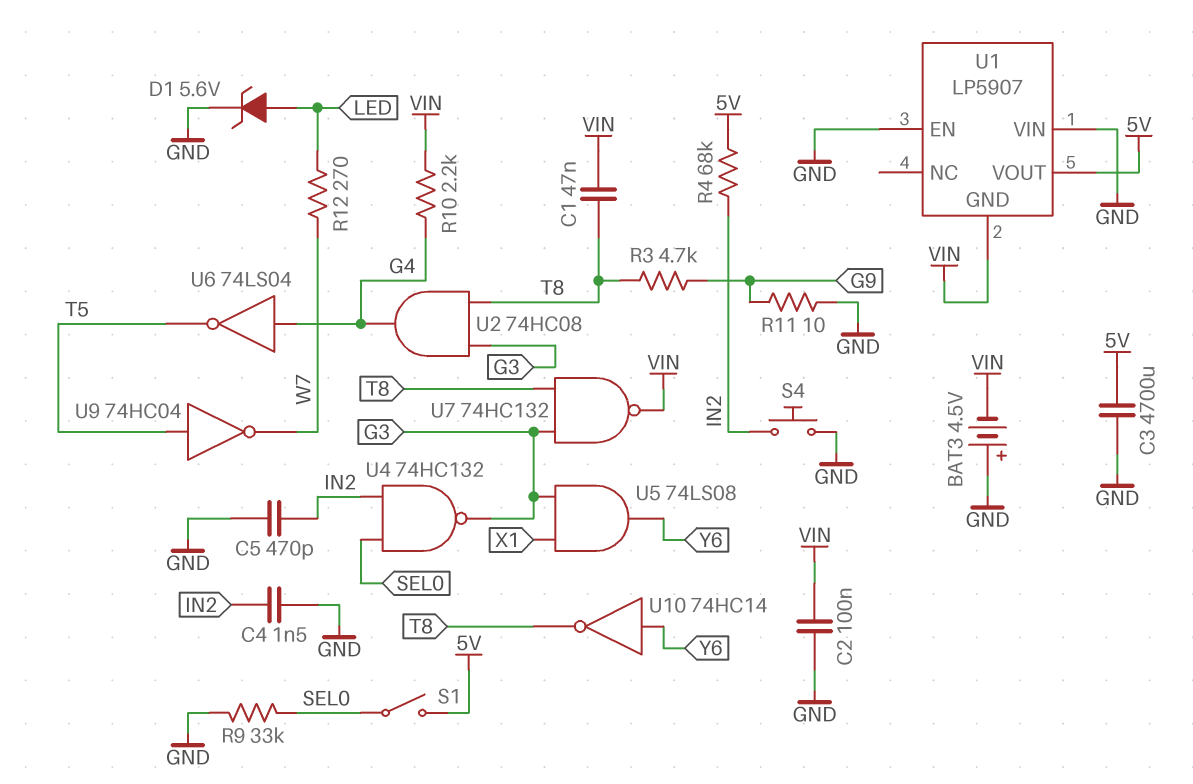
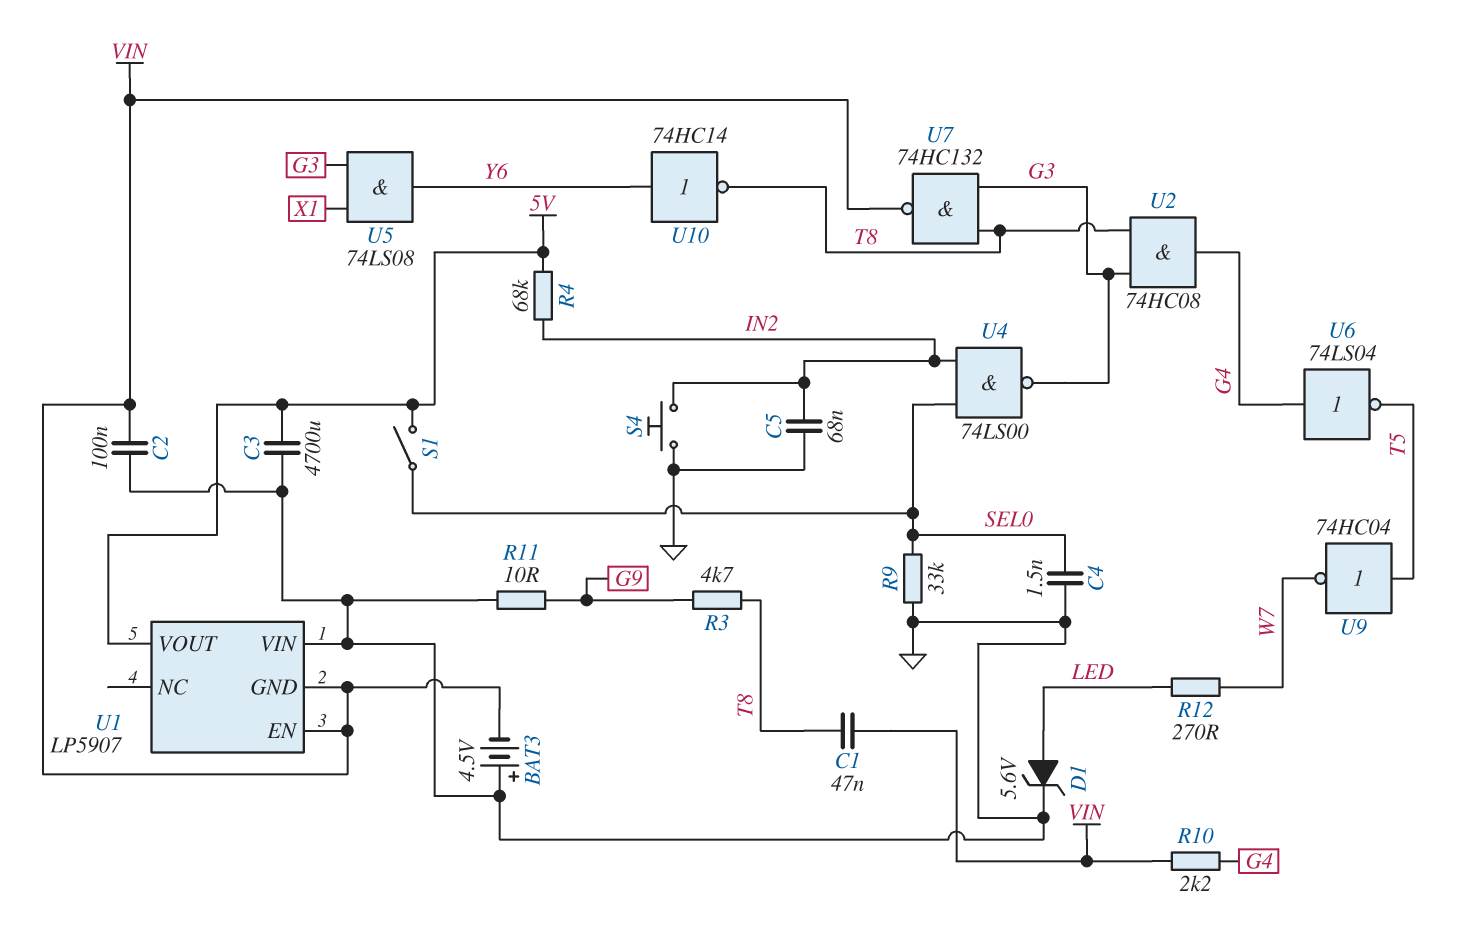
C4: 1.5nF (GND, IN2) -> 1.5nF (GND, SEL0)
C5: 470pF (GND, IN2) -> 68nF (GND, IN2)
U1 pin EN: GND -> VIN
U4: NAND 74HC132 (in IN2, in SEL0, out G3) -> NAND 74LS00 (in IN2, in SEL0, out G3)

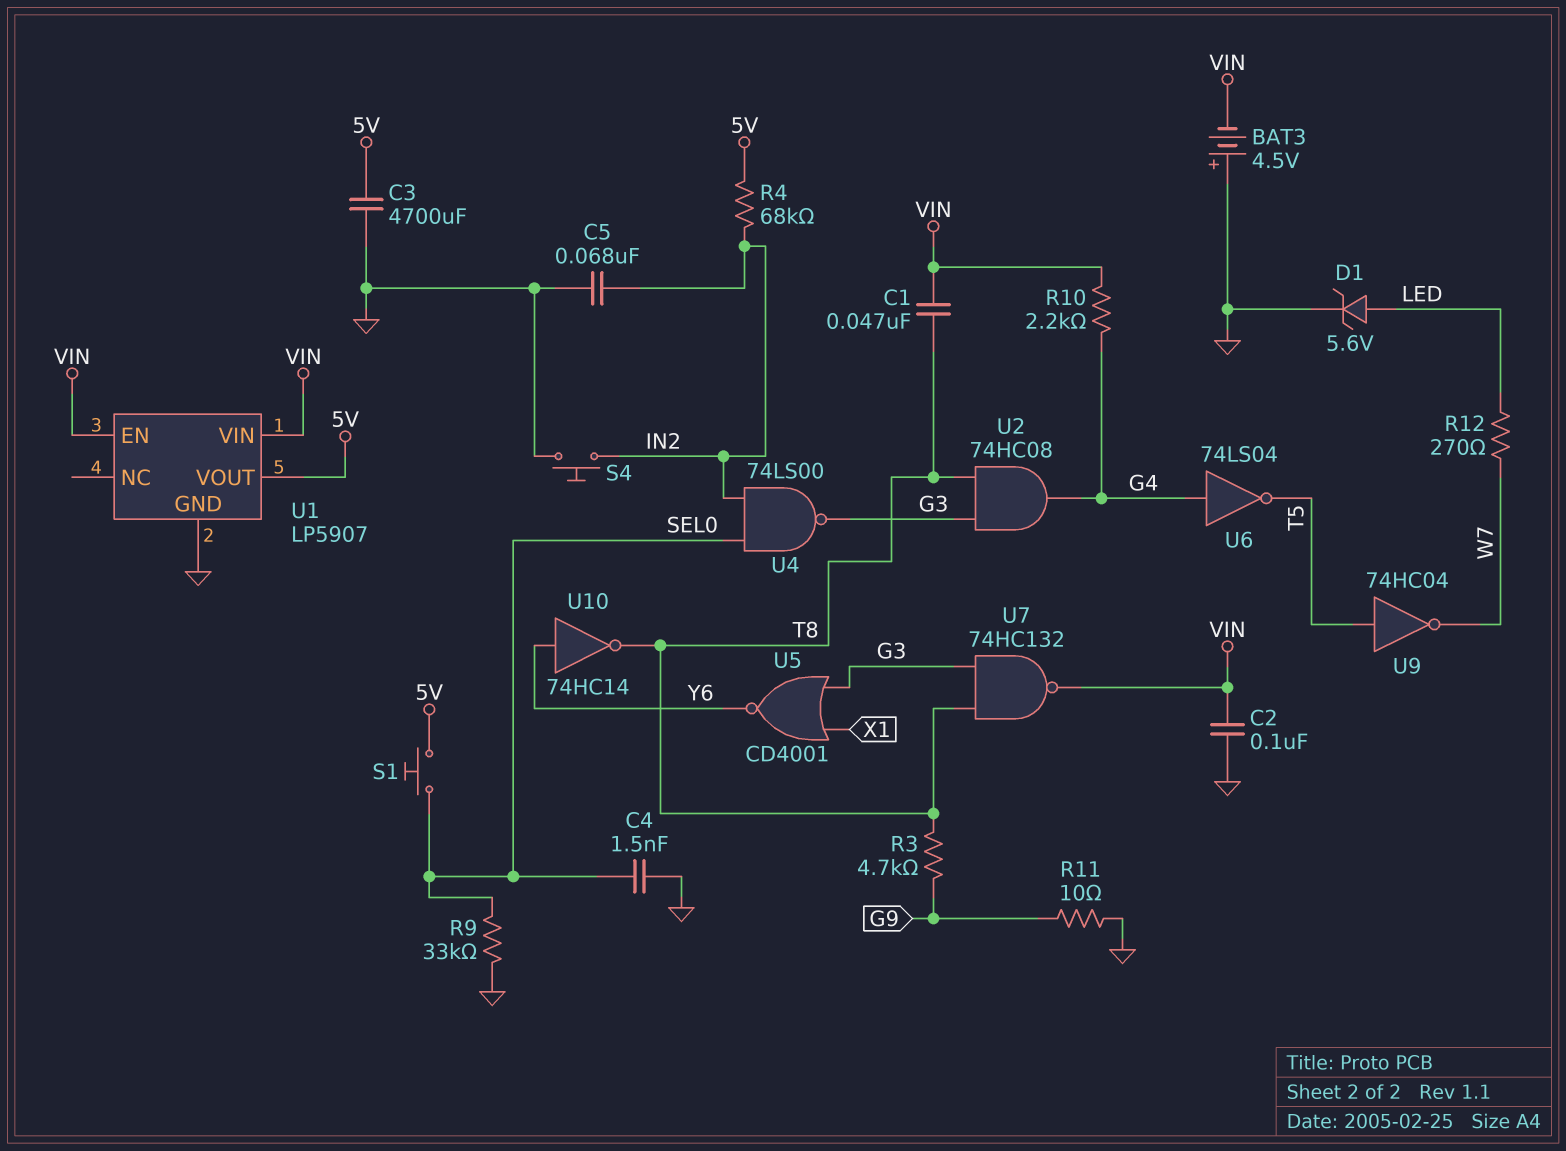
S1: switch (5V, SEL0) -> button (5V, SEL0)
U1 pin GND: VIN -> GND
U1 pin VIN: GND -> VIN
U5: AND 74LS08 (in G3, in X1, out Y6) -> NOR CD4001 (in G3, in X1, out Y6)

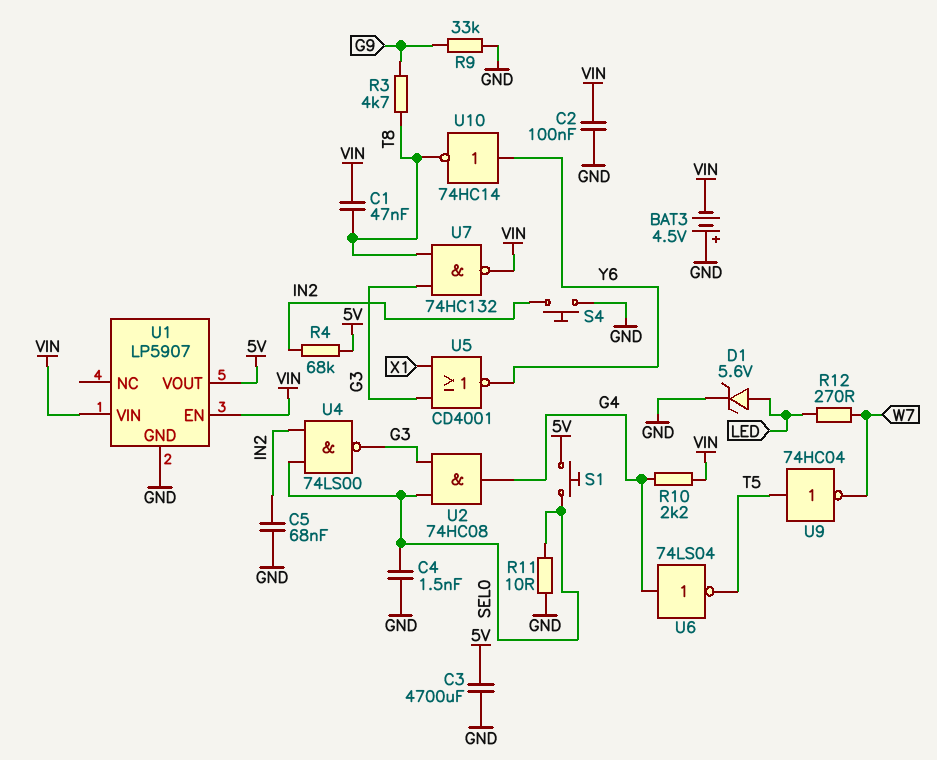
R9: 33k (GND, SEL0) -> 33k (G9, GND)
R11: 10 (G9, GND) -> 10 (GND, SEL0)
U2: AND 74HC08 (in G3, in T8, out G4) -> AND 74HC08 (in G3, in SEL0, out G4)

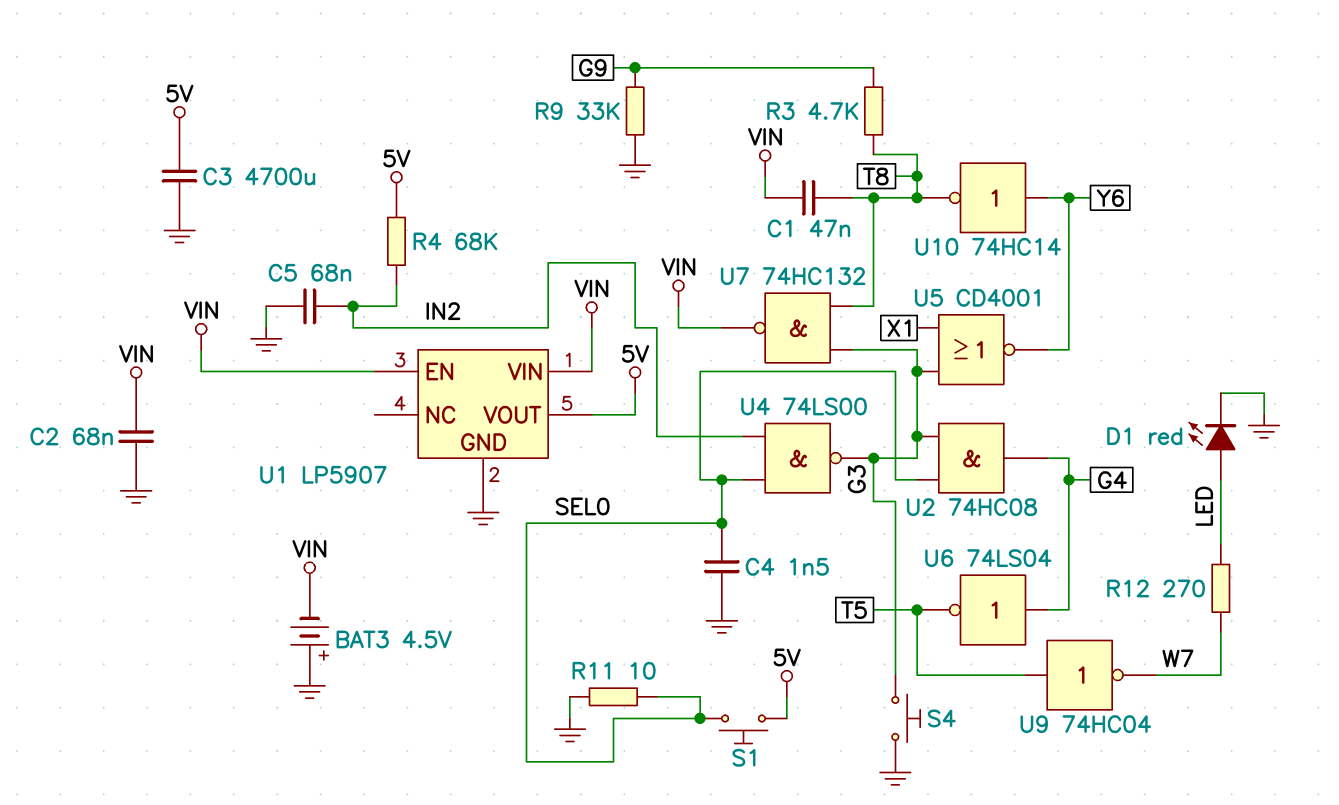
C2: 100nF (GND, VIN) -> 68nF (GND, VIN)
D1: zener 5.6V (A LED, K GND) -> LED red (A LED, K GND)
R10: 2.2k (G4, VIN) -> none
S4: button (GND, IN2) -> button (G3, GND)

